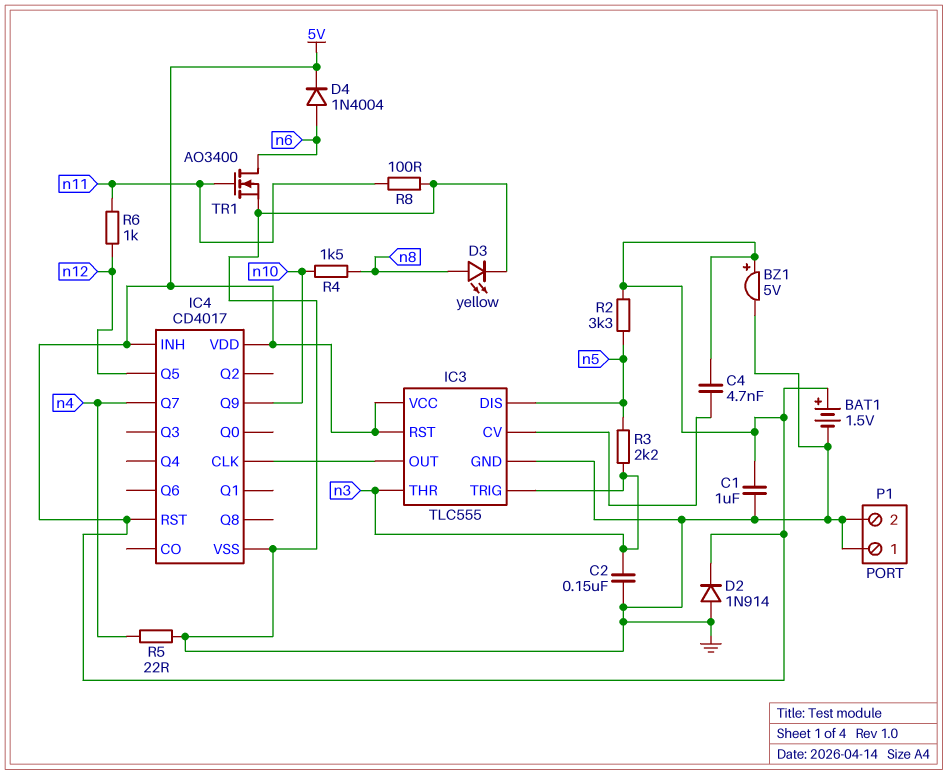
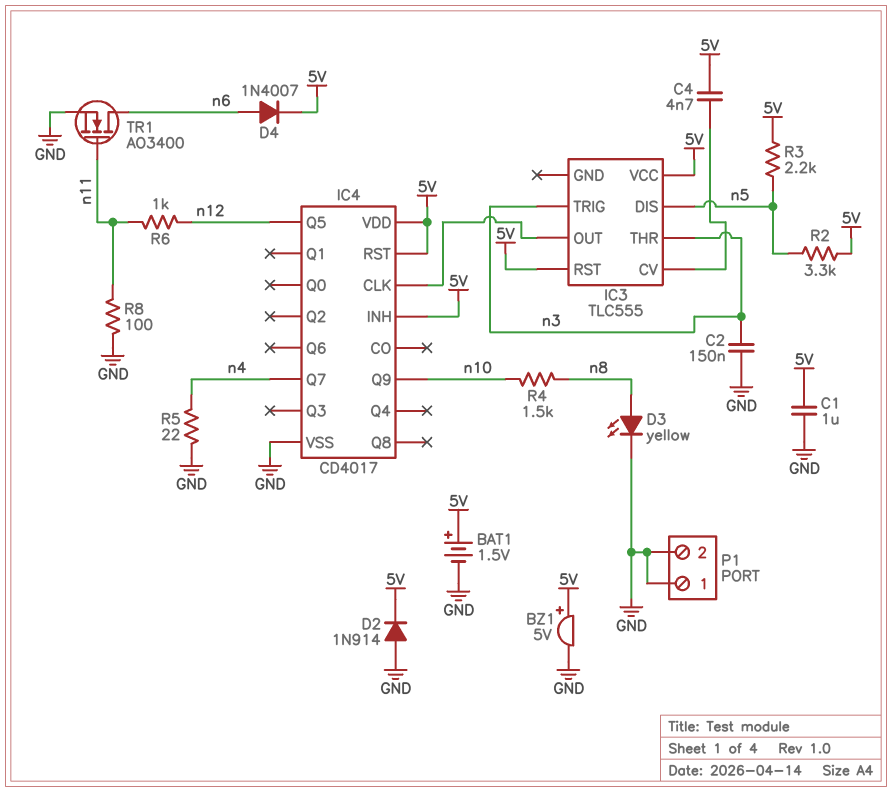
D4: diode 1N4004 (A n6, K 5V) -> diode 1N4007 (A n6, K 5V)
IC3 pin GND: GND -> none
R3: 2.2k (n3, n5) -> 2.2k (5V, n5)

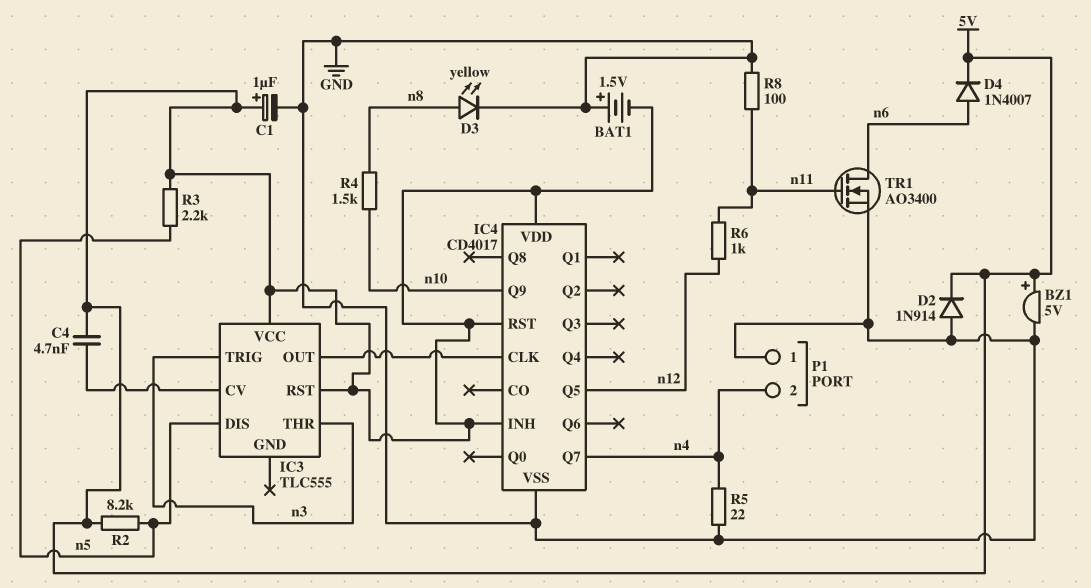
BAT1: 1.5V (plus 5V, minus GND) -> 1.5V (plus GND, minus 5V)
C1: 1uF (5V, GND) -> 1uF (plus 5V, minus GND)
C2: 150nF (GND, n3) -> none
P1 pin 2: GND -> n4
R2: 3.3k (5V, n5) -> 8.2k (5V, n5)

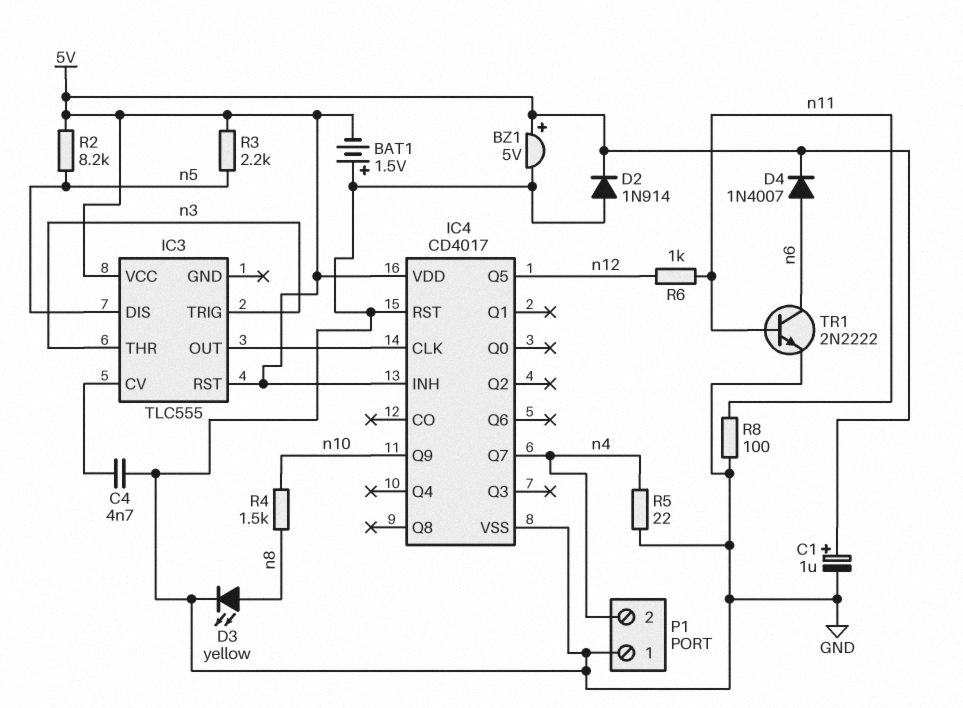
C4: 4.7nF (5V, IC3/CV) -> 4.7nF (GND, IC3/CV)
IC4 pin RST: 5V -> GND
TR1: NMOS AO3400 (G n11, D n6, S GND) -> NPN 2N2222 (B n11, C n6, E GND)

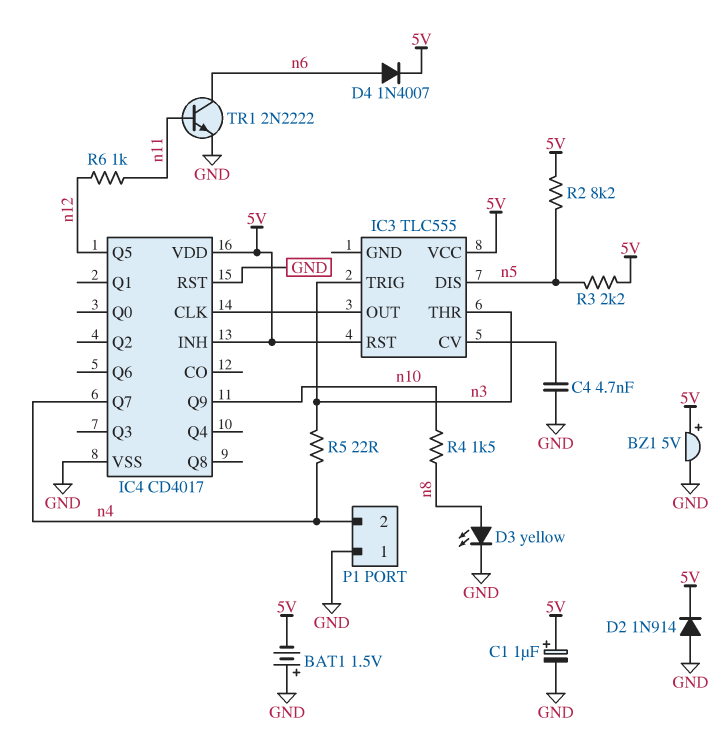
R5: 22 (GND, n4) -> 22 (n3, n4)
R8: 100 (GND, n11) -> none

